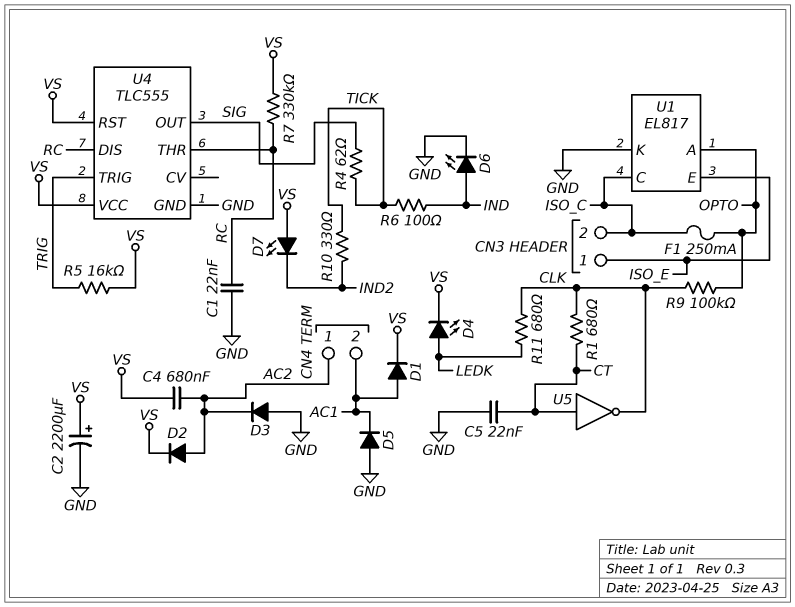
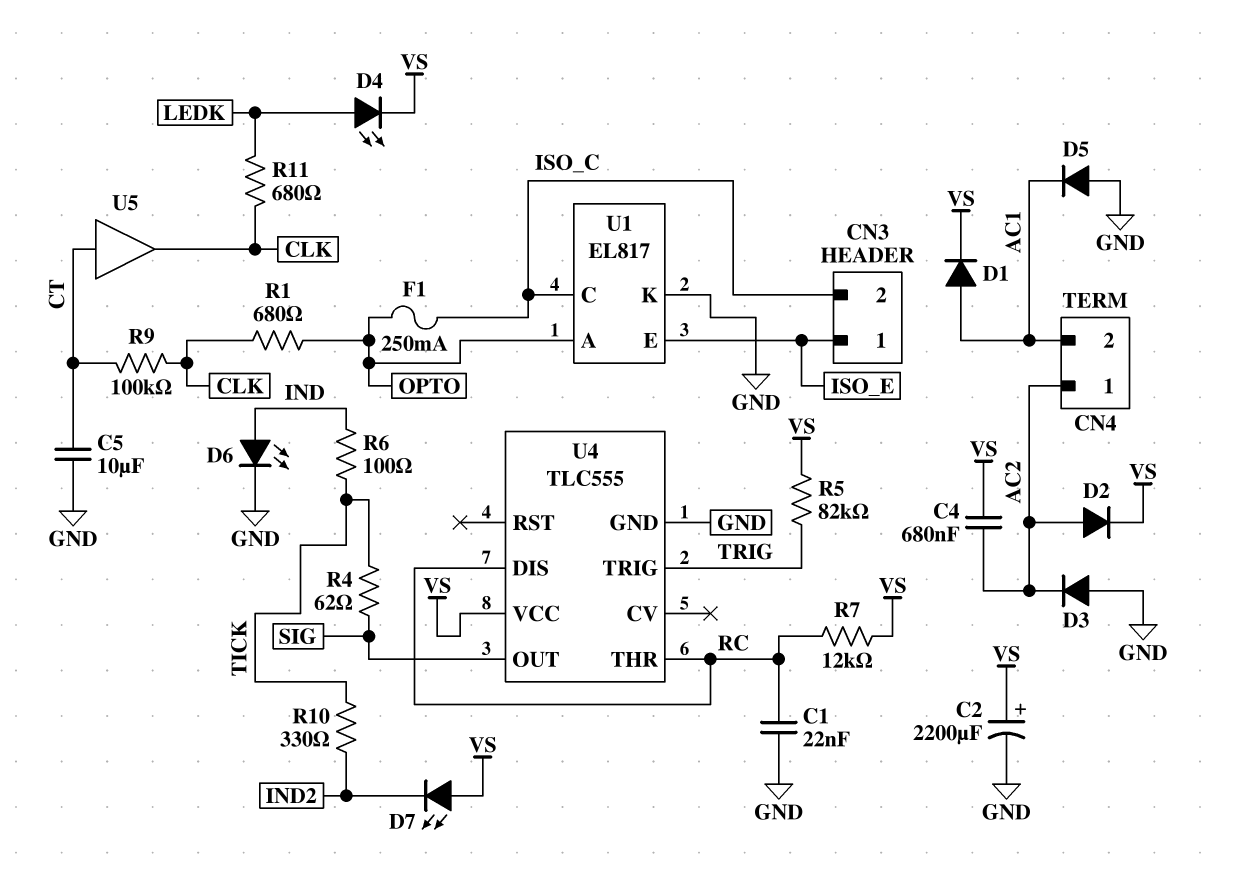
C5: 22nF (CT, GND) -> 10uF (CT, GND)
R1: 680 (CLK, CT) -> 680 (CLK, OPTO)
R5: 16k (TRIG, VS) -> 82k (TRIG, VS)
R7: 330k (RC, VS) -> 12k (RC, VS)
R9: 100k (CLK, OPTO) -> 100k (CLK, CT)
U4 pin RST: VS -> none
U5: NOT (in CT, out CLK) -> buffer (in CT, out CLK)

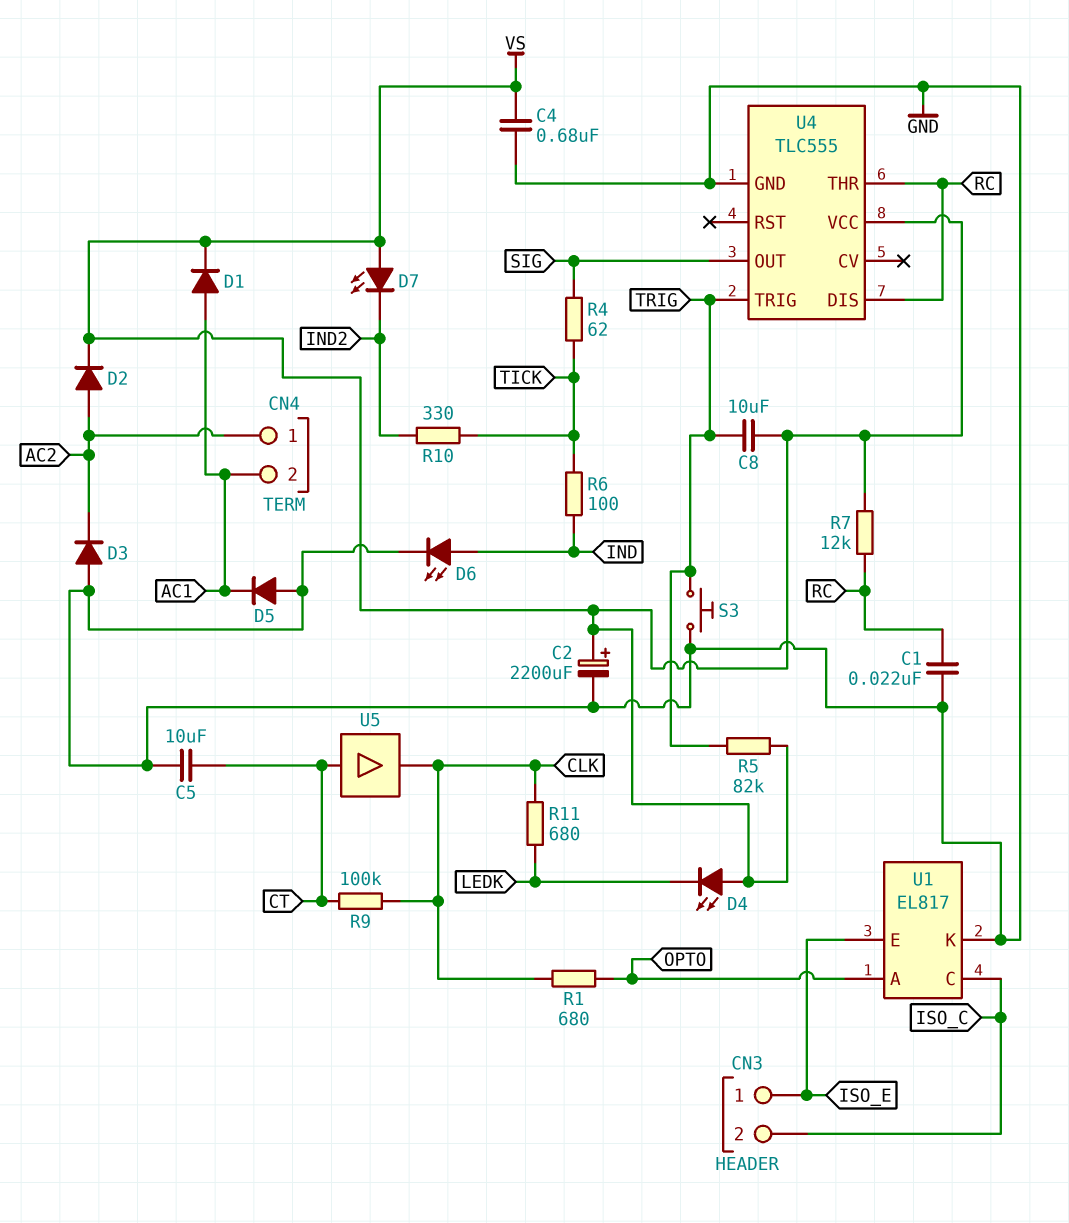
C4: 680nF (AC2, VS) -> 680nF (GND, VS)
C8: none -> 10uF (TRIG, VS)
D4: LED (A LEDK, K VS) -> LED (A VS, K LEDK)
F1: 250mA (ISO_C, OPTO) -> none
S3: none -> button (GND, TRIG)

